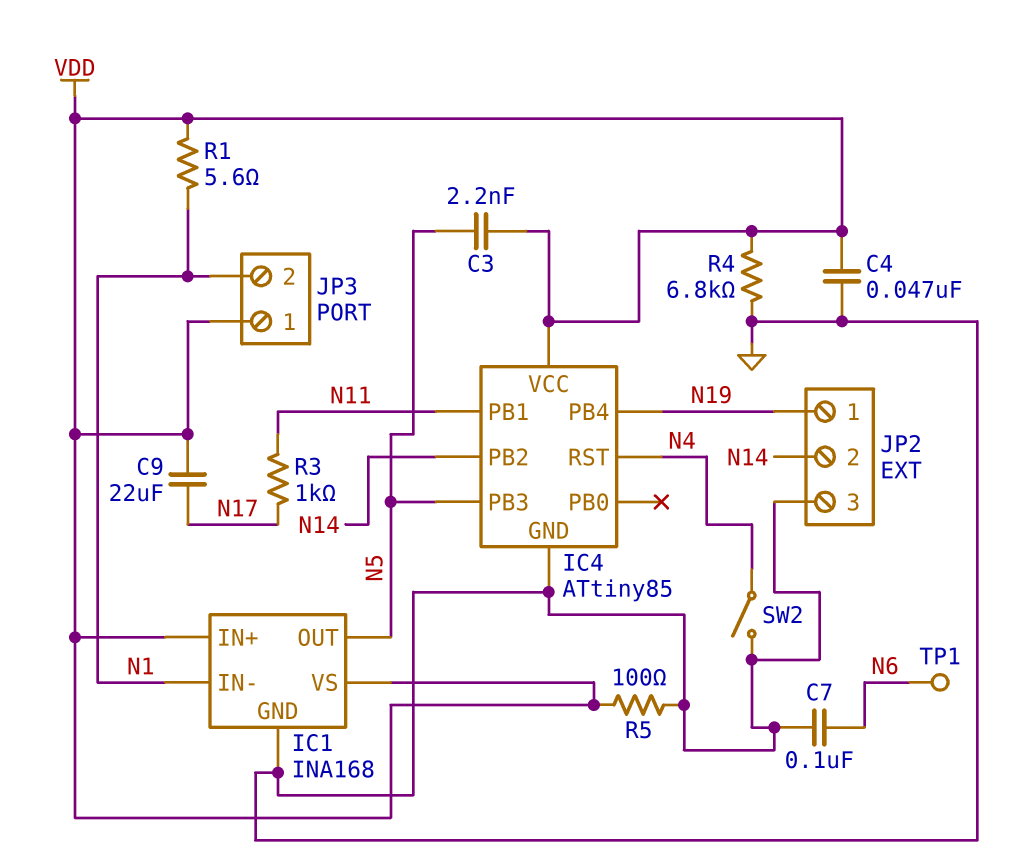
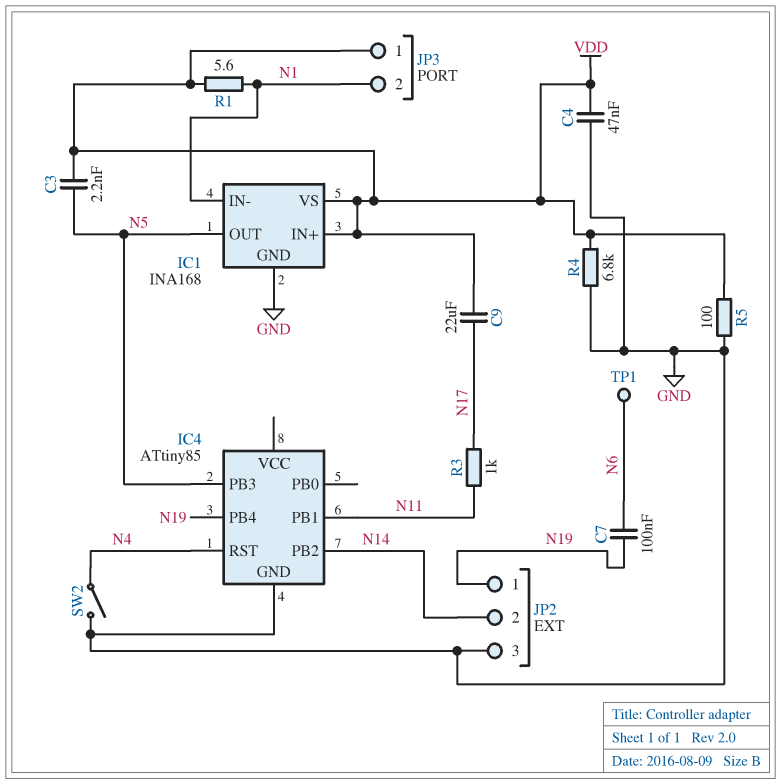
C7: 100nF (GND, N6) -> 100nF (N6, N19)
IC4 pin VCC: VDD -> none

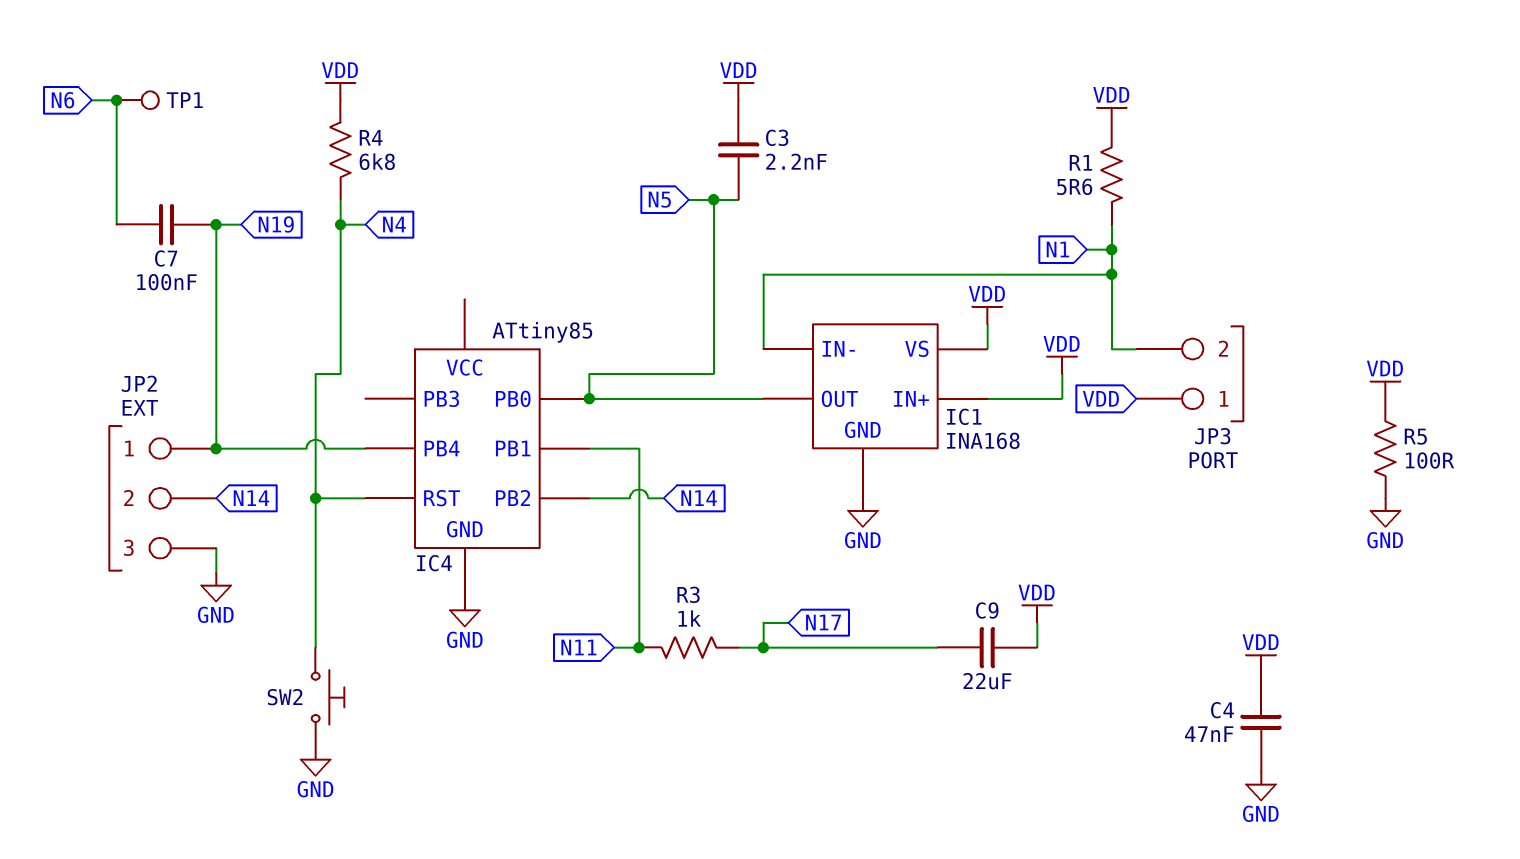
IC4 pin PB0: none -> N5
IC4 pin PB3: N5 -> none
R4: 6.8k (GND, VDD) -> 6.8k (N4, VDD)
SW2: switch (GND, N4) -> button (GND, N4)

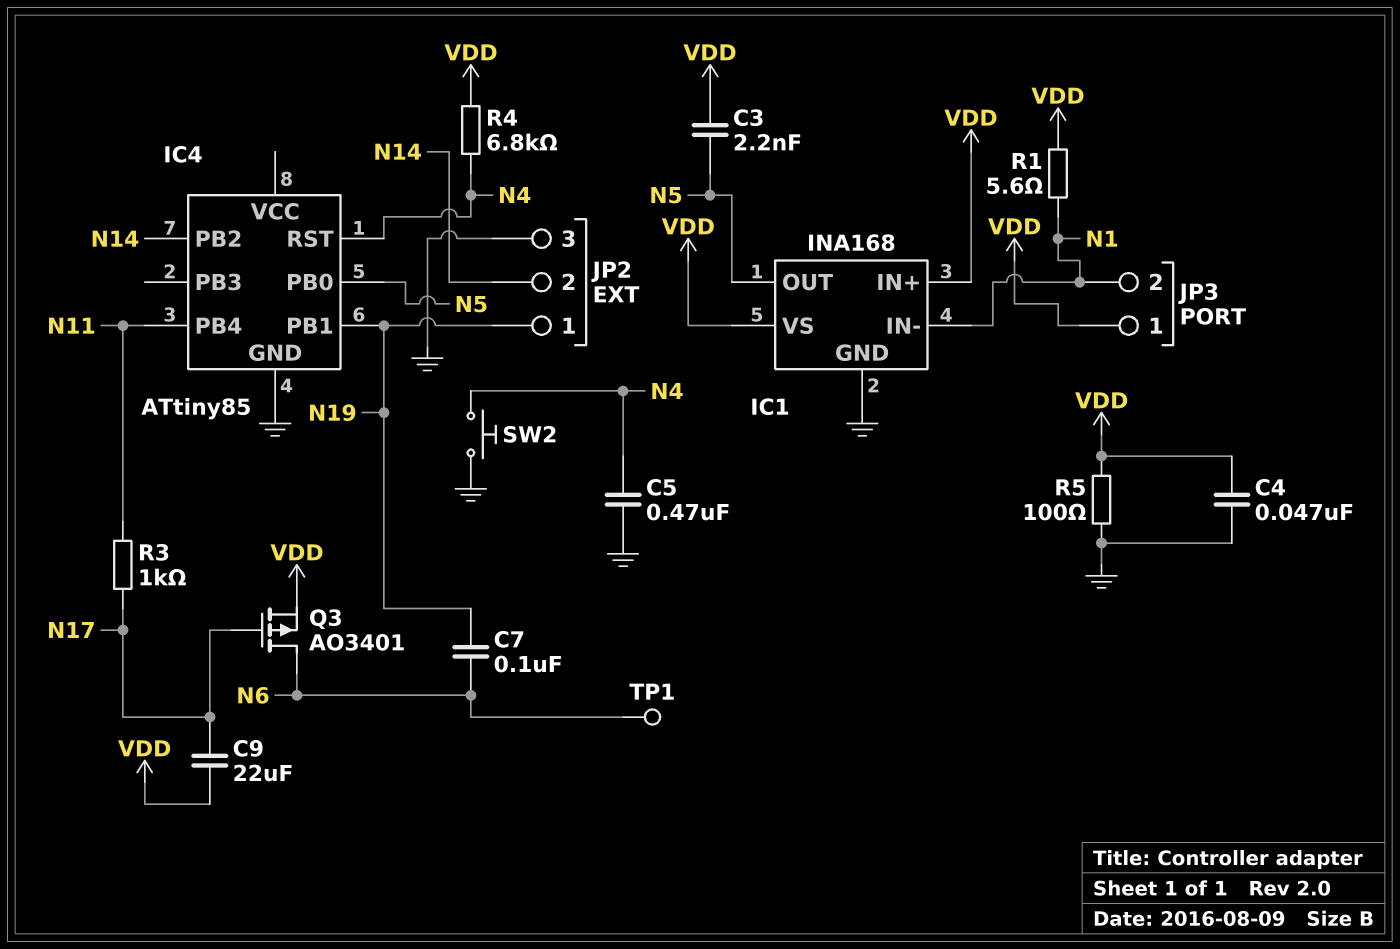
C5: none -> 470nF (GND, N4)
IC4 pin PB1: N11 -> N19
IC4 pin PB4: N19 -> N11
Q3: none -> PMOS AO3401 (G N17, D N6, S VDD)

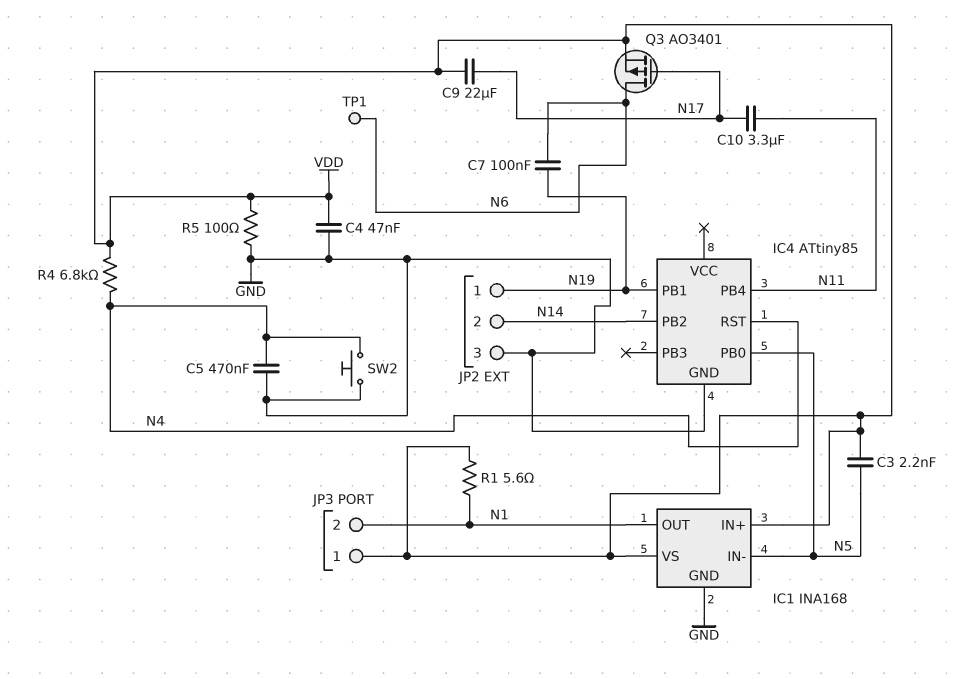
C10: none -> 3.3uF (N11, N17)
IC1 pin IN-: N1 -> N5
IC1 pin OUT: N5 -> N1
R3: 1k (N11, N17) -> none

